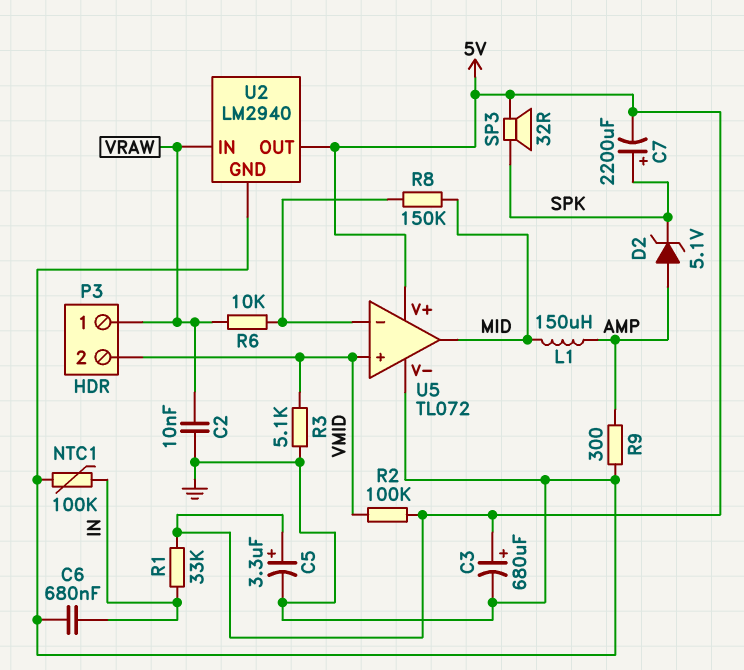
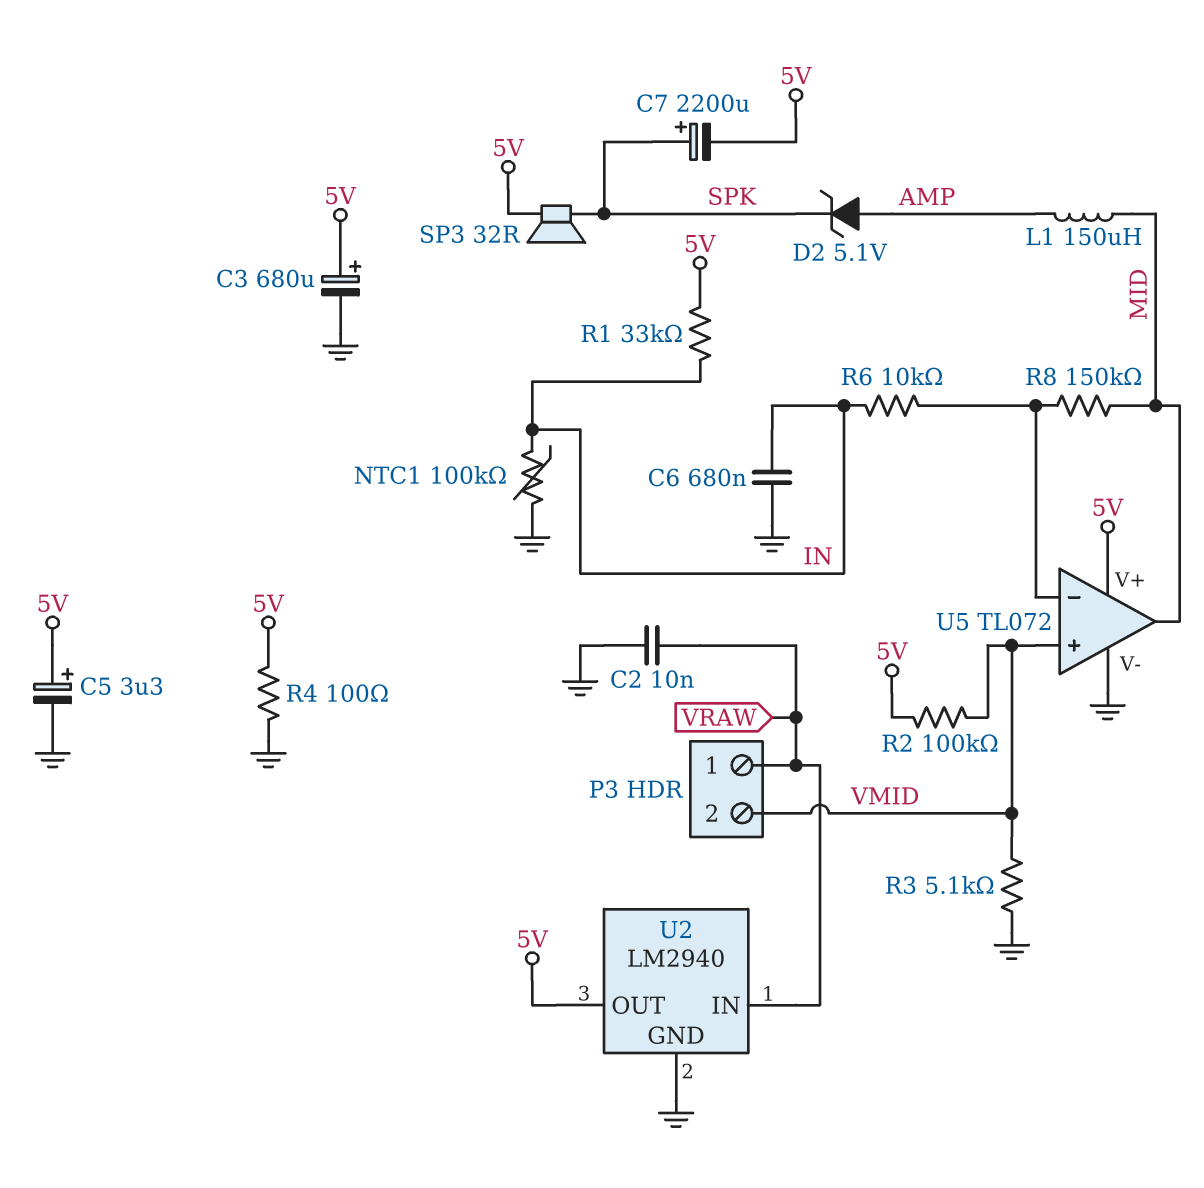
R4: none -> 100 (5V, GND)
R6: 10k (U5/in-, VRAW) -> 10k (IN, U5/in-)
R9: 300 (AMP, GND) -> none

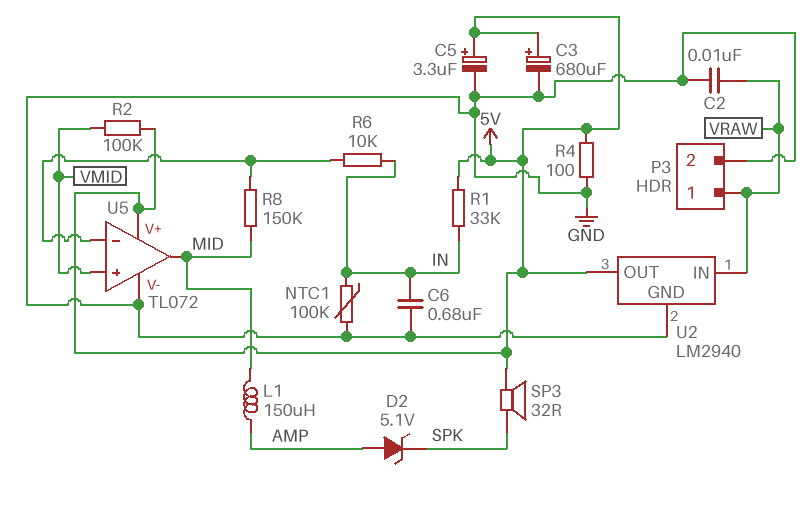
C7: 2200uF (plus SPK, minus 5V) -> none
P3 pin 2: VMID -> GND
R3: 5.1k (GND, VMID) -> none

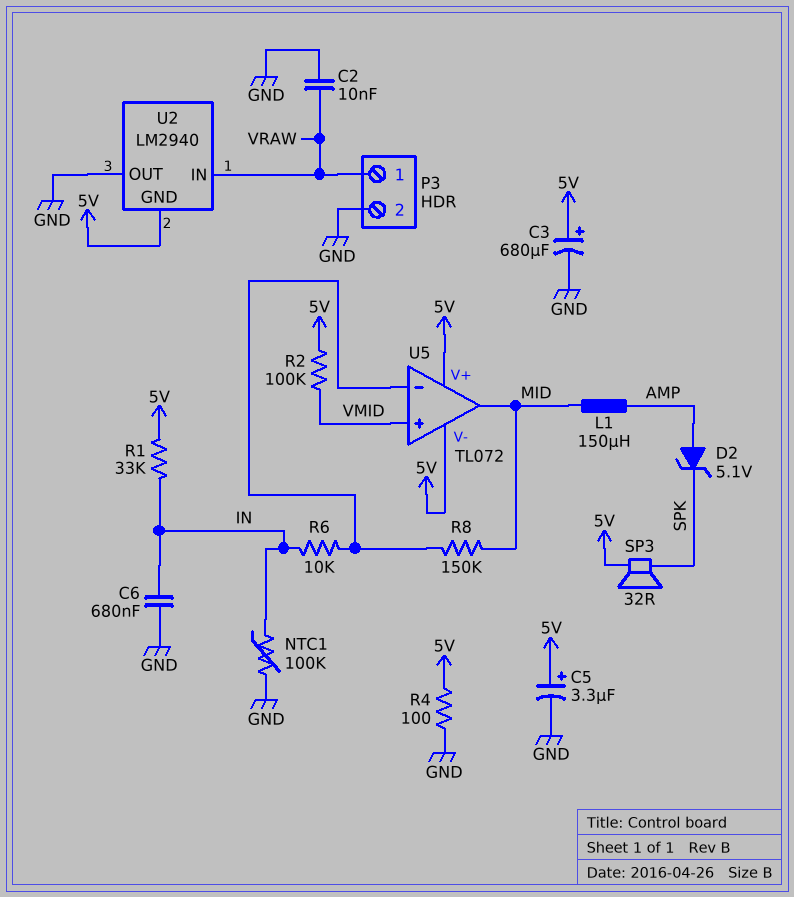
U2 pin GND: GND -> 5V
U2 pin OUT: 5V -> GND
U5 pin V-: GND -> 5V

